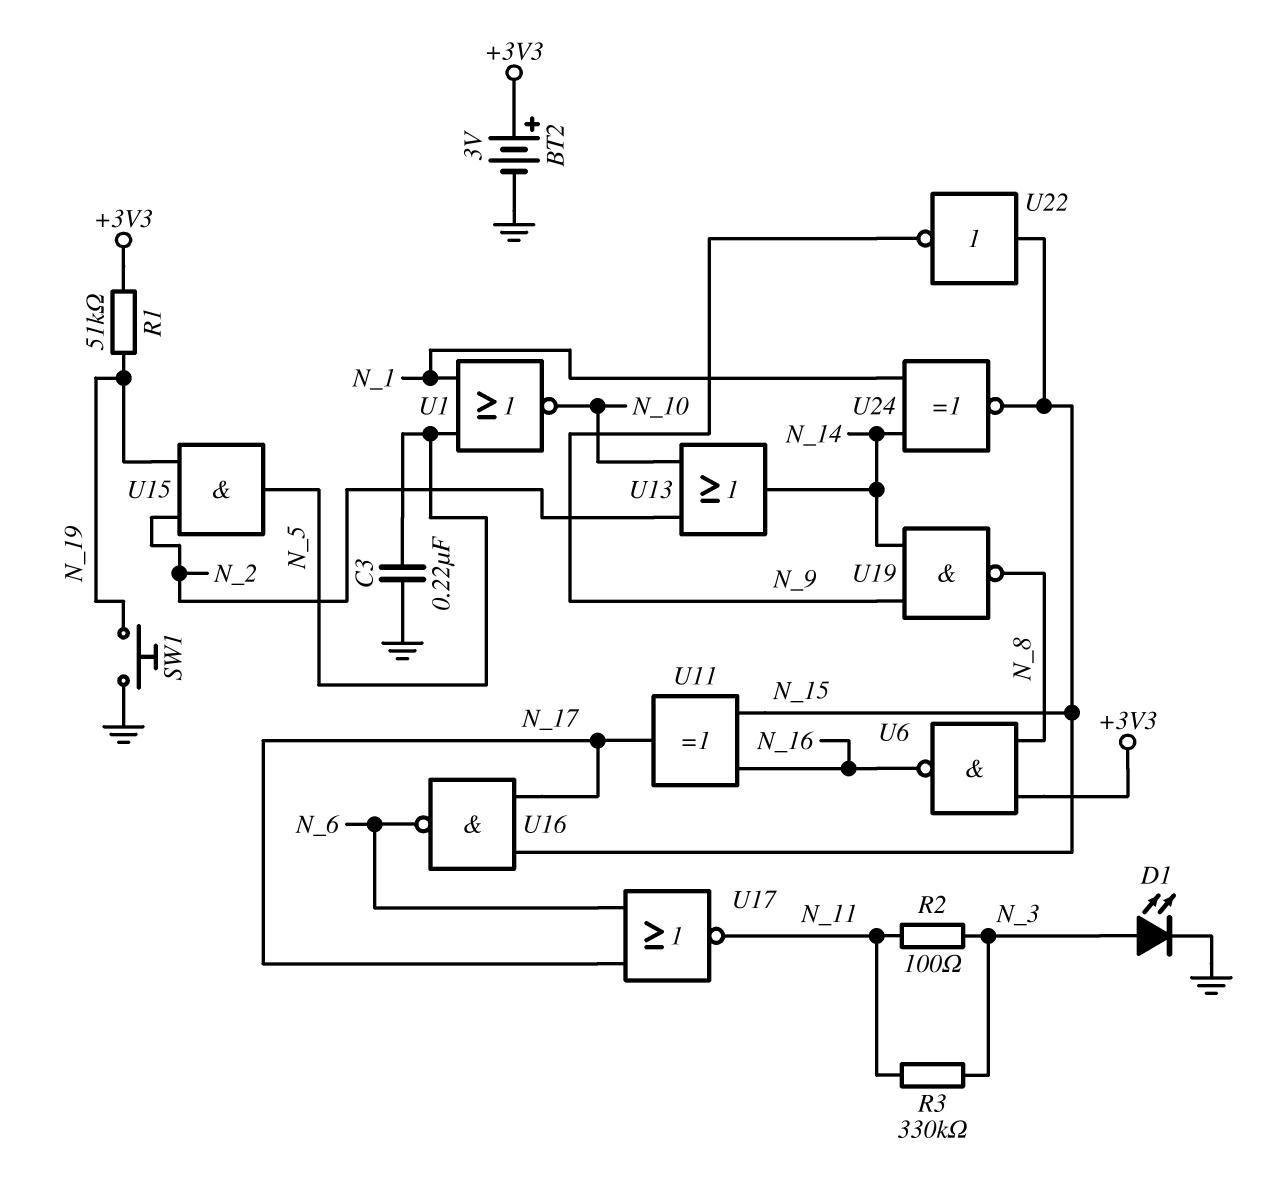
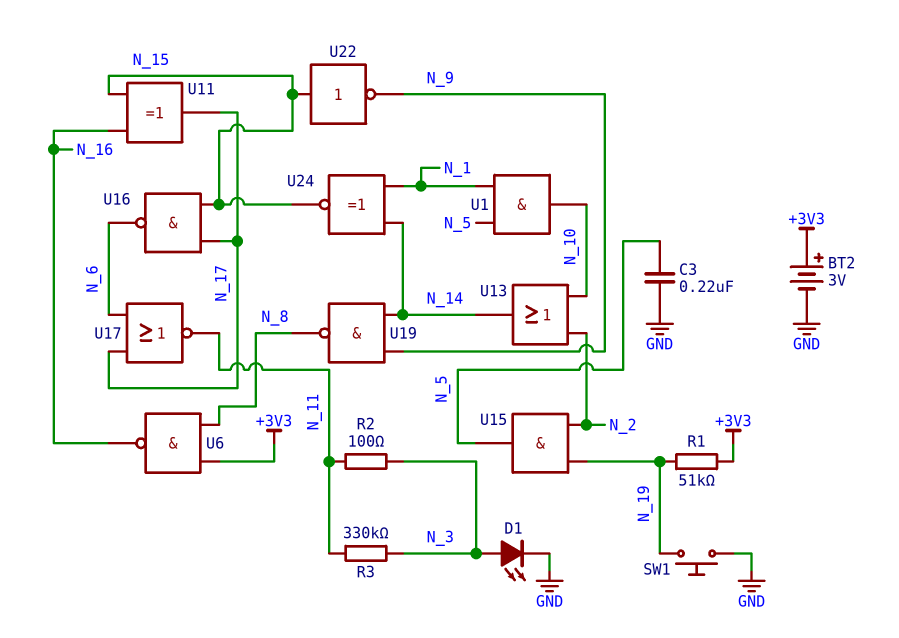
U1: NOR (in N_1, in N_5, out N_10) -> AND (in N_1, in N_5, out N_10)

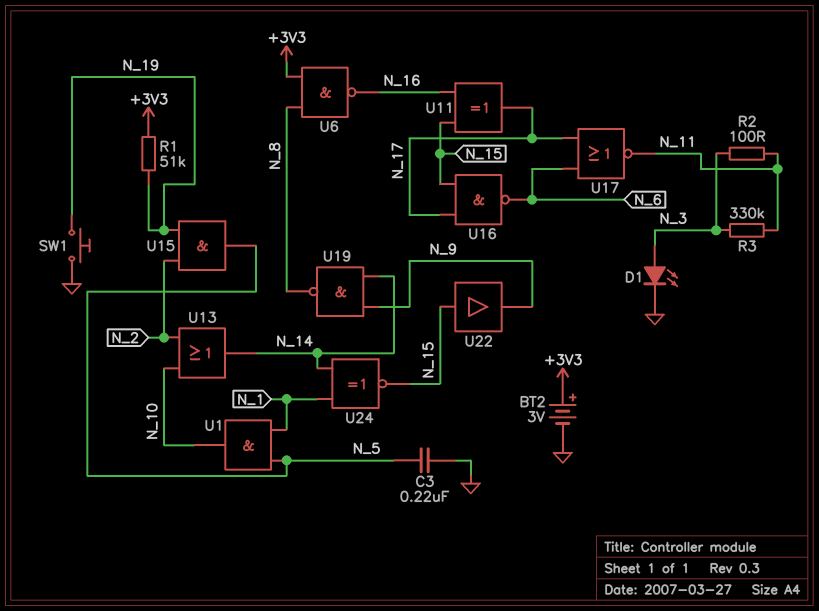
U22: NOT (in N_15, out N_9) -> buffer (in N_15, out N_9)

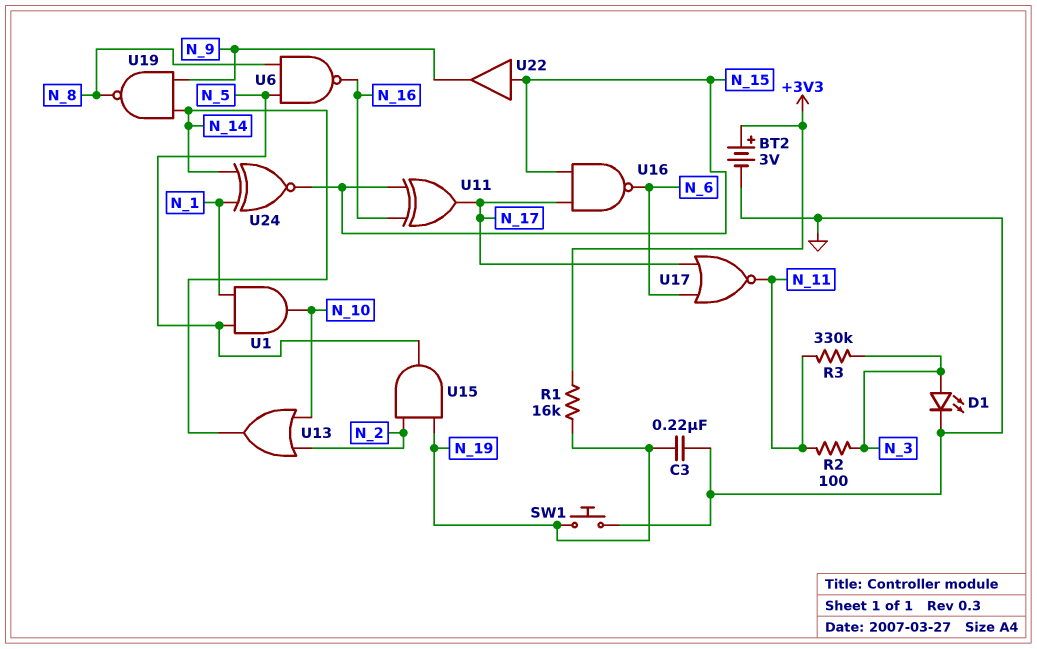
C3: 220nF (GND, N_5) -> 220nF (GND, N_19)
R1: 51k (+3V3, N_19) -> 16k (+3V3, N_19)
U6: NAND (in +3V3, in N_8, out N_16) -> NAND (in N_5, in N_8, out N_16)

